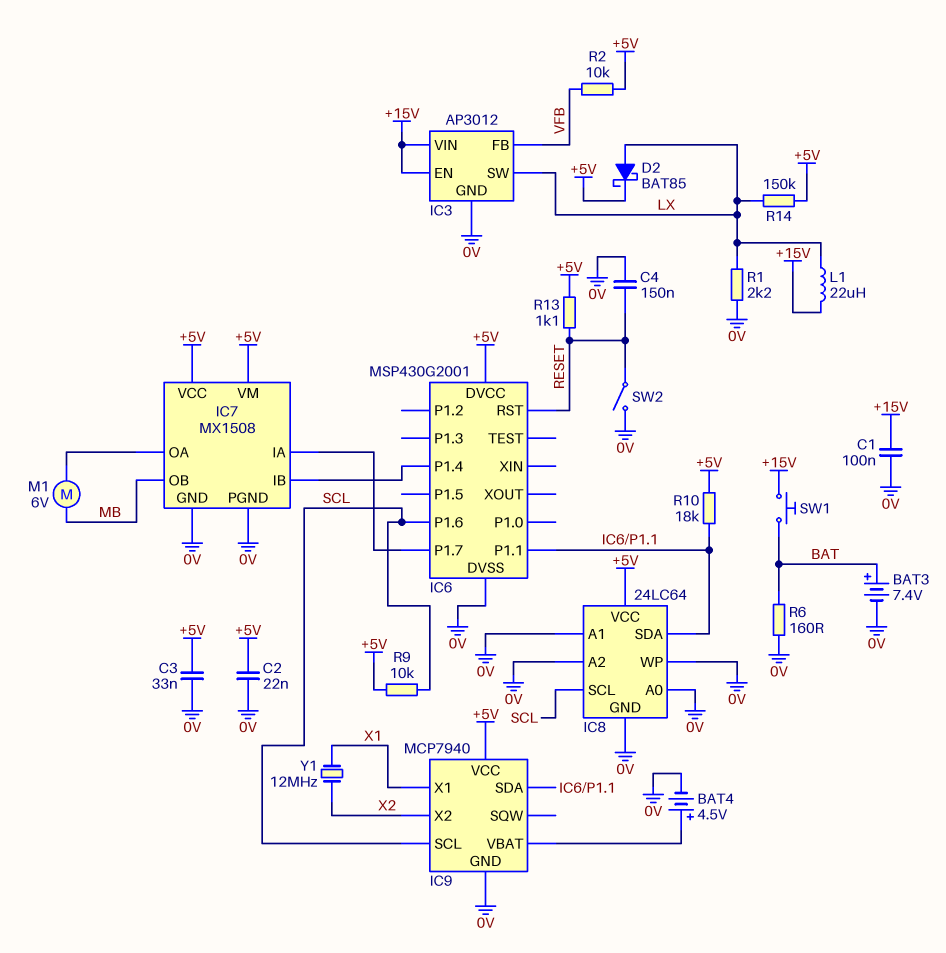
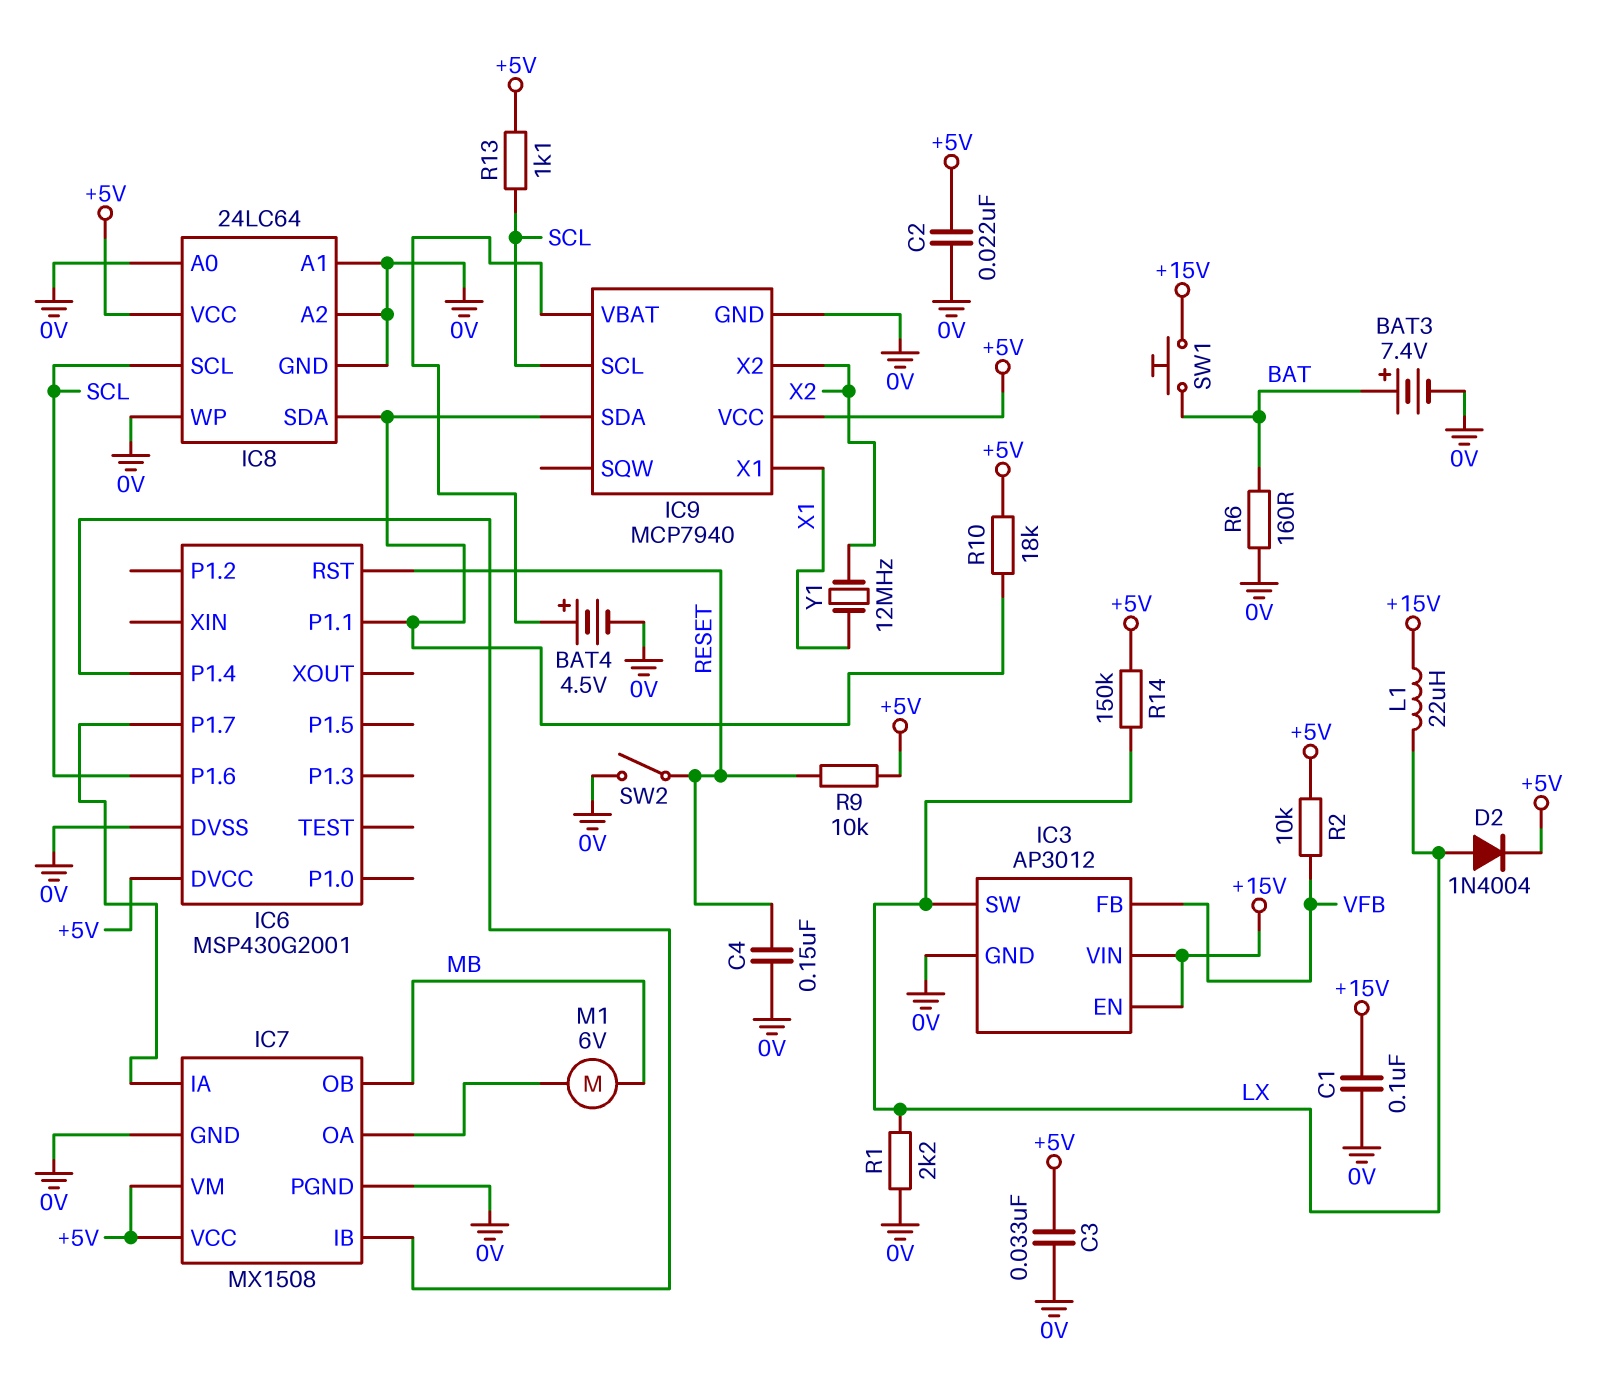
D2: schottky BAT85 (A LX, K +5V) -> diode 1N4004 (A LX, K +5V)
R9: 10k (+5V, SCL) -> 10k (+5V, RESET)
R13: 1.1k (+5V, RESET) -> 1.1k (+5V, SCL)

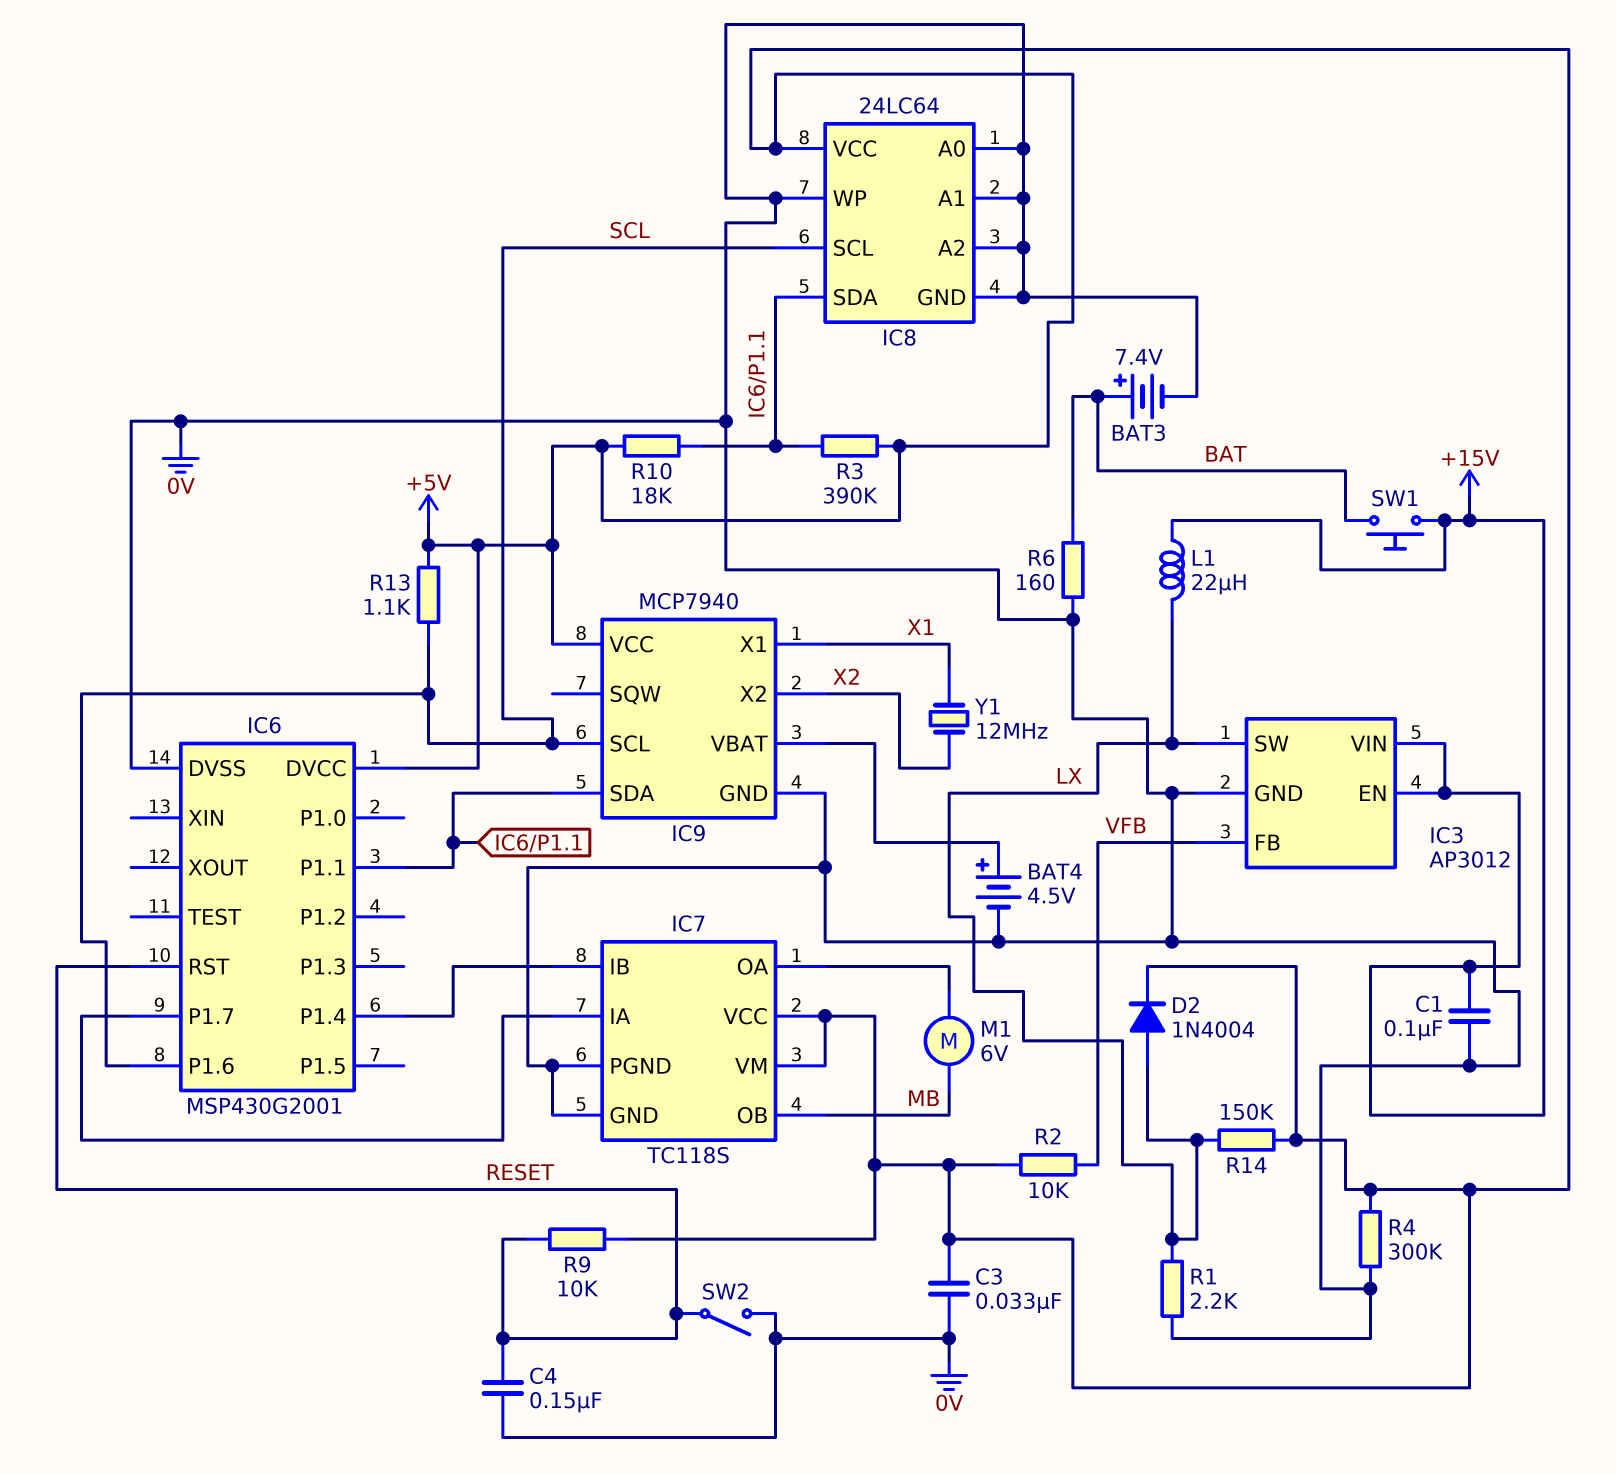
C2: 22nF (+5V, 0V) -> none
IC7: MX1508 -> TC118S
R3: none -> 390k (+5V, IC6/P1.1)
R4: none -> 300k (+5V, 0V)

